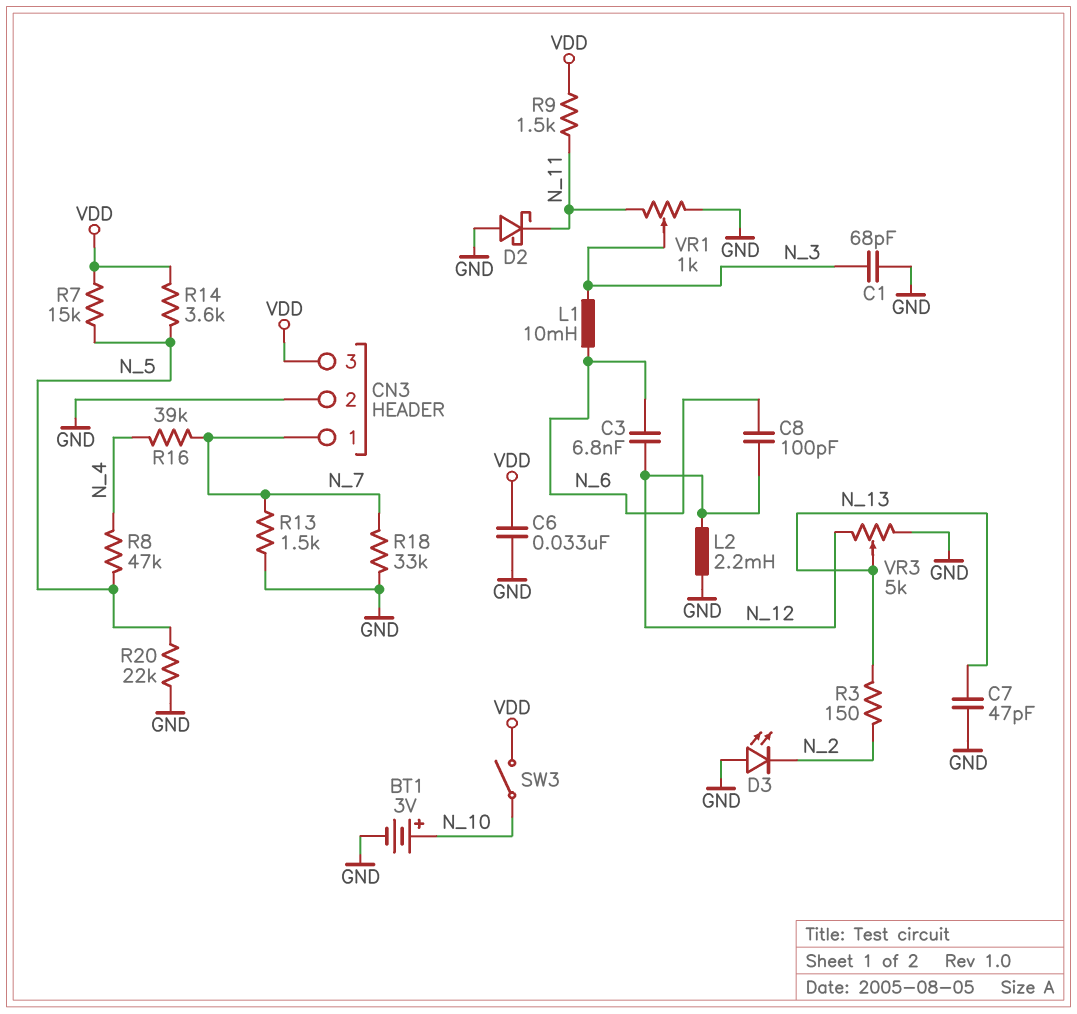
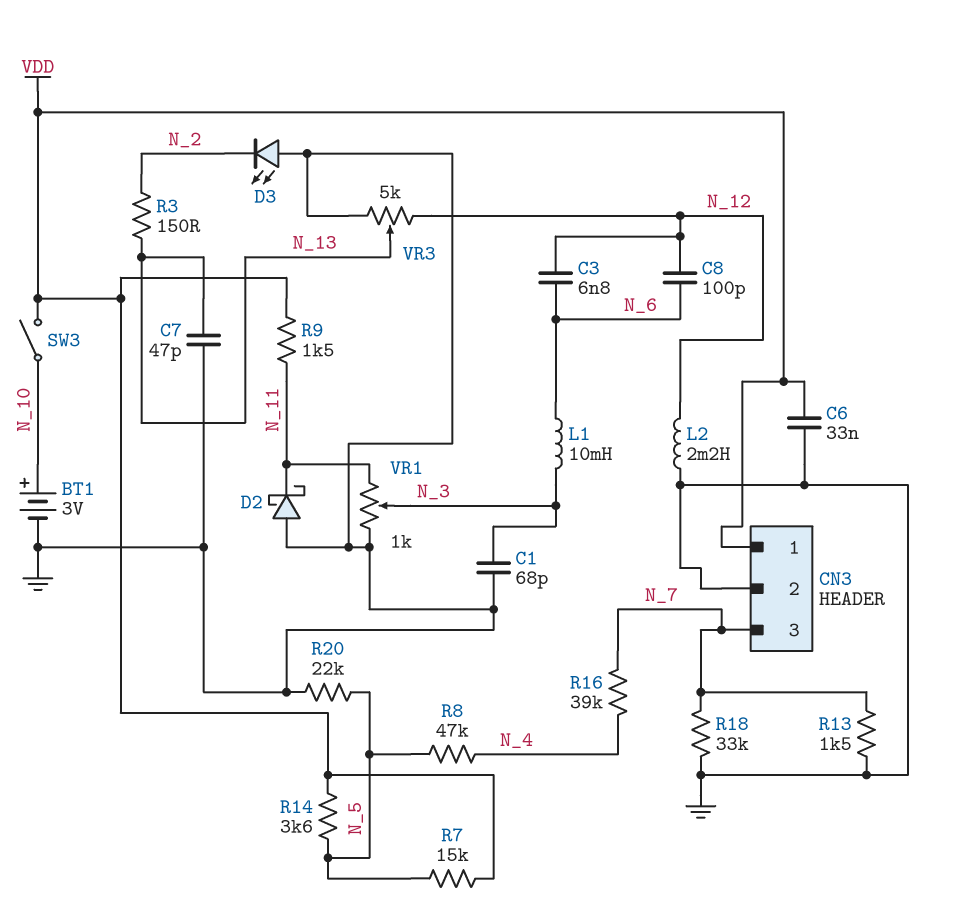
CN3 pin 1: N_7 -> VDD
CN3 pin 3: VDD -> N_7

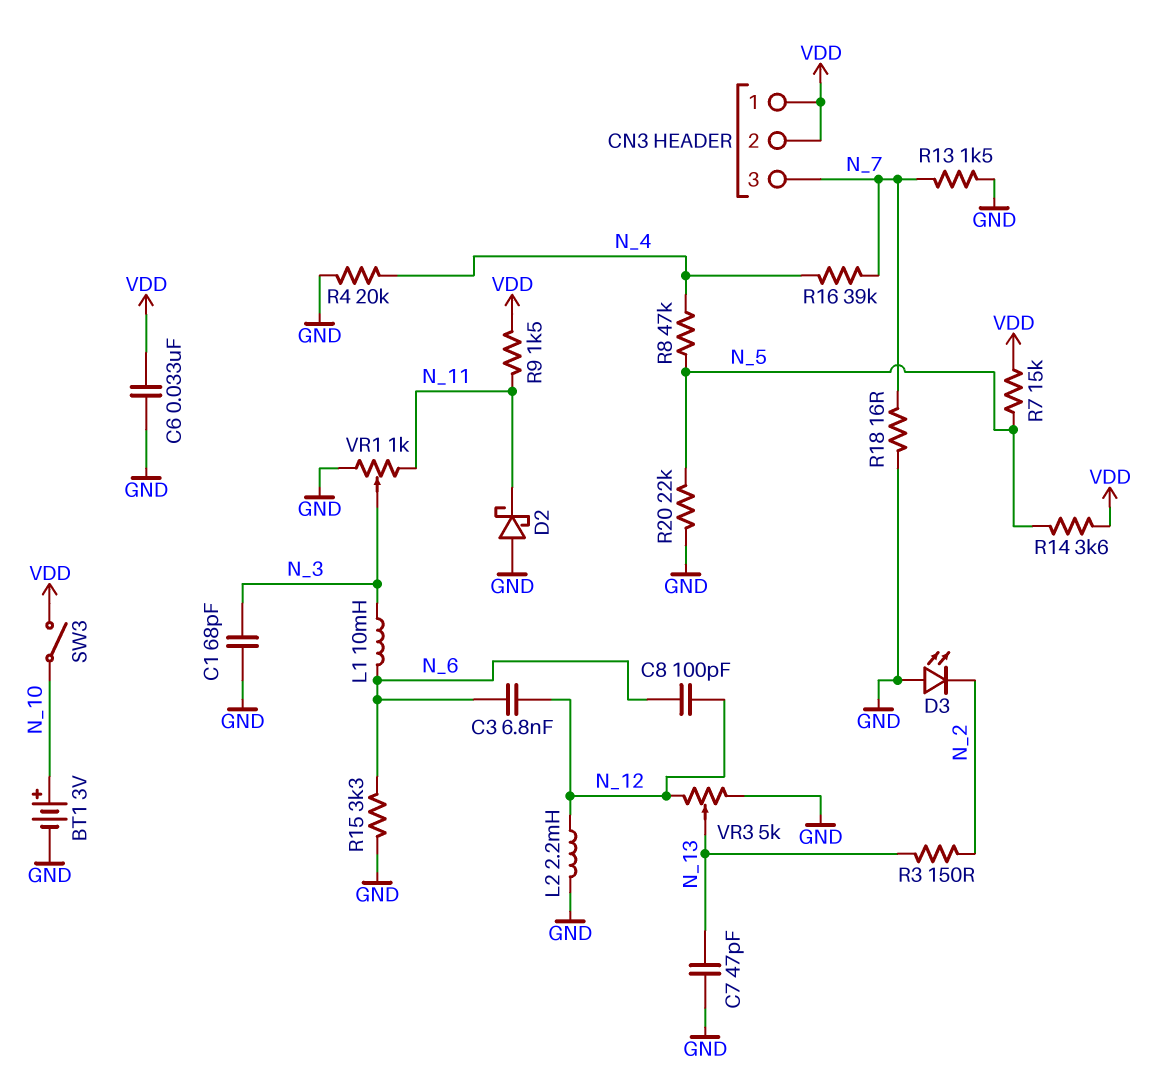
CN3 pin 2: GND -> VDD
R4: none -> 20k (GND, N_4)
R15: none -> 3.3k (GND, N_6)
R18: 33k (GND, N_7) -> 16 (GND, N_7)

